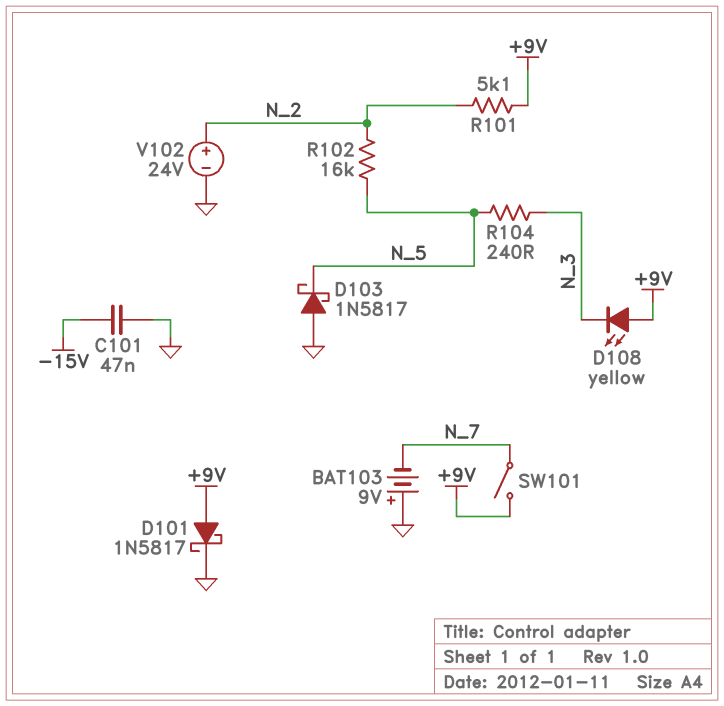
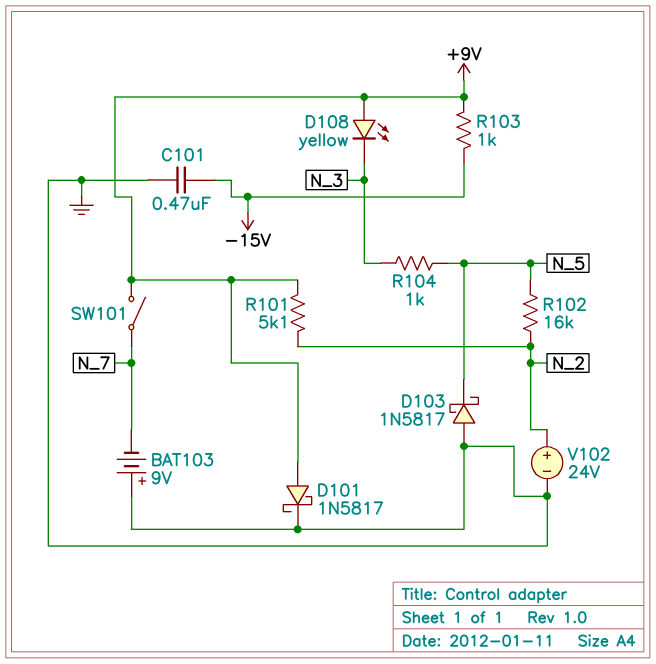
C101: 47nF (-15V, GND) -> 470nF (-15V, GND)
R103: none -> 1k (+9V, -15V)
R104: 240 (N_3, N_5) -> 1k (N_3, N_5)

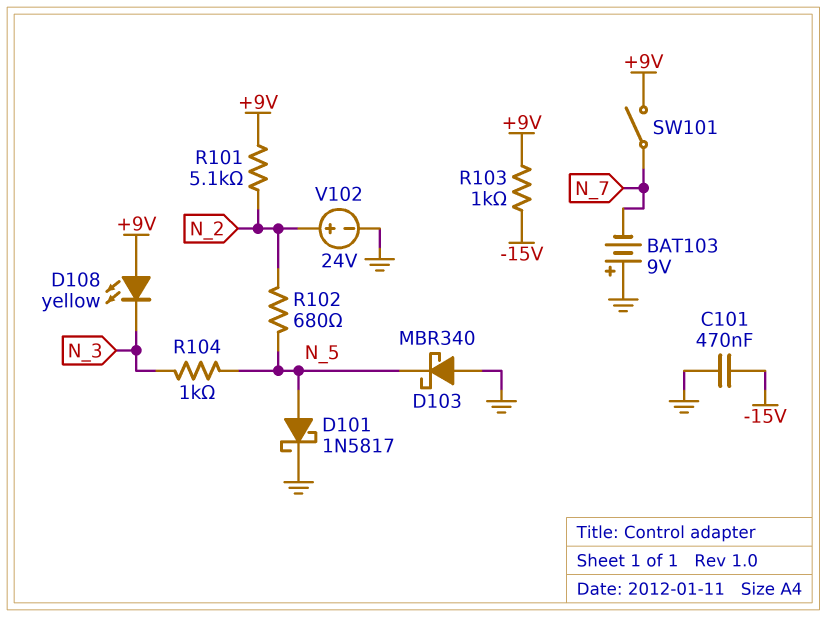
D101: schottky 1N5817 (A +9V, K GND) -> schottky 1N5817 (A N_5, K GND)
D103: schottky 1N5817 (A GND, K N_5) -> schottky MBR340 (A GND, K N_5)
R102: 16k (N_2, N_5) -> 680 (N_2, N_5)

